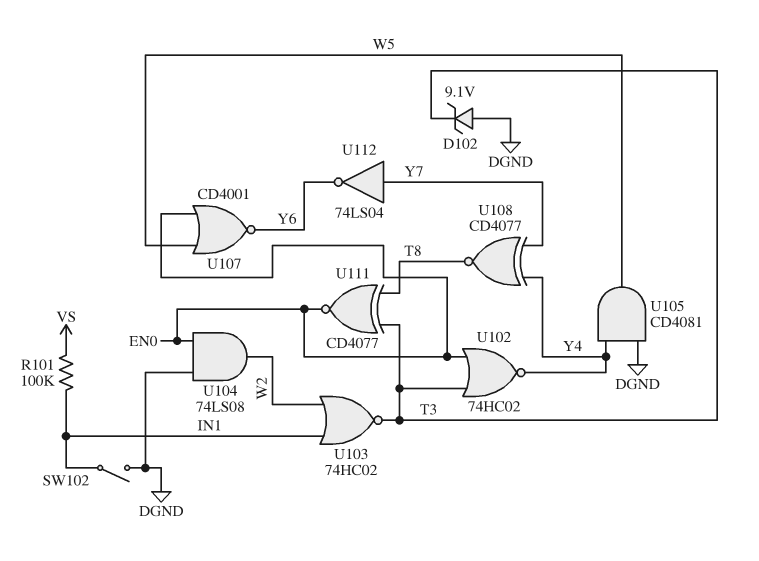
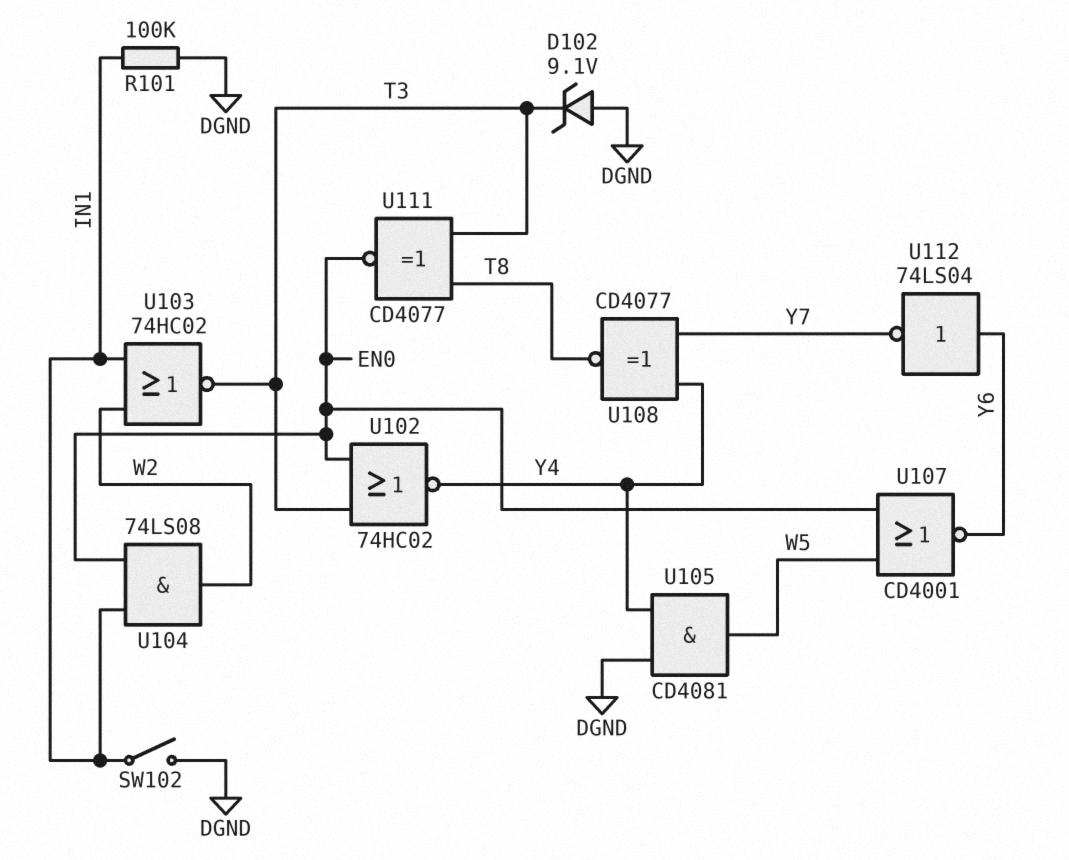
R101: 100k (IN1, VS) -> 100k (DGND, IN1)
U104: AND 74LS08 (in DGND, in EN0, out W2) -> AND 74LS08 (in EN0, in IN1, out W2)
U112: NOT 74LS04 (in Y7, out Y6) -> NOT 74LS04 (in Y6, out Y7)

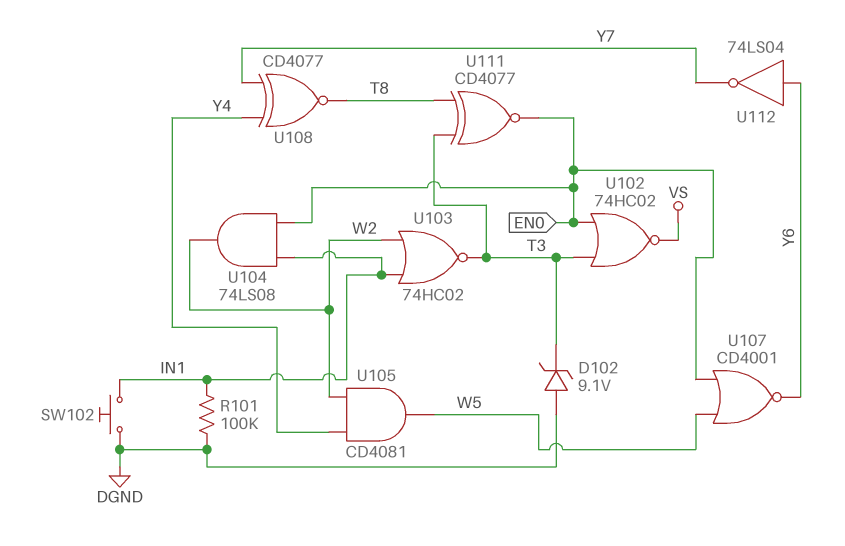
SW102: switch (DGND, IN1) -> button (DGND, IN1)
U102: NOR 74HC02 (in EN0, in T3, out Y4) -> NOR 74HC02 (in EN0, in T3, out VS)
U105: AND CD4081 (in DGND, in Y4, out W5) -> AND CD4081 (in W2, in Y4, out W5)

